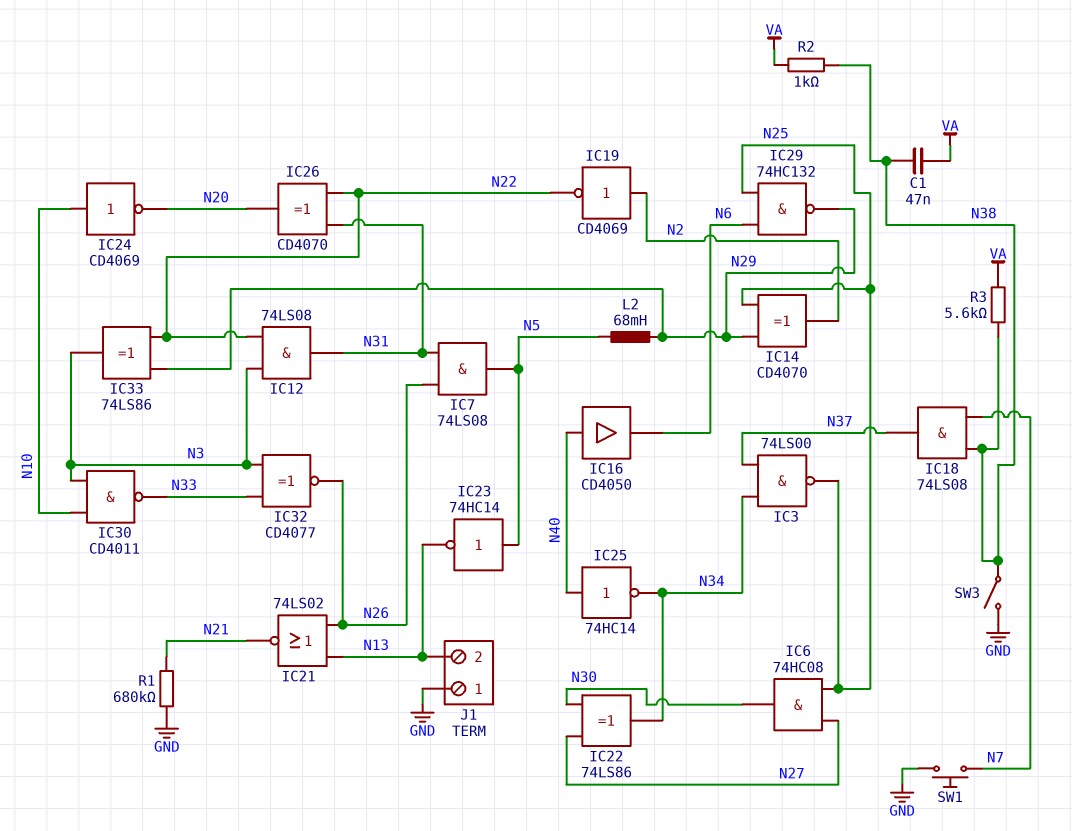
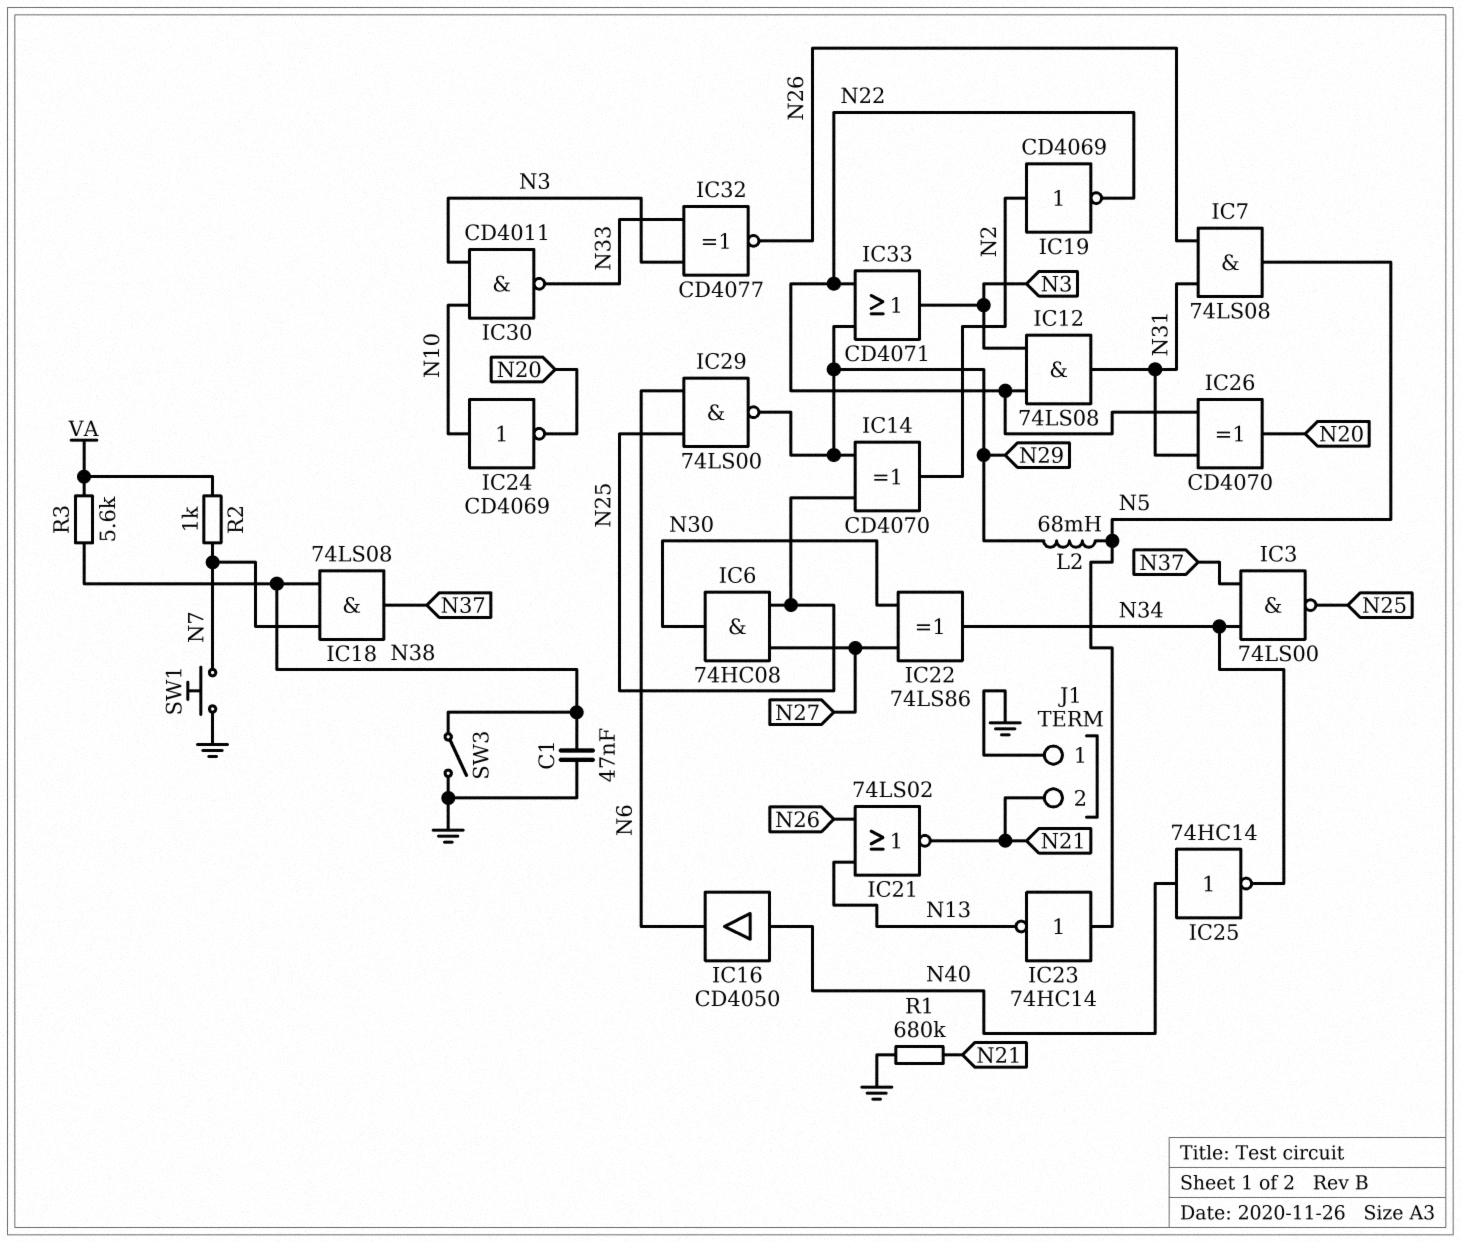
C1: 47nF (N38, VA) -> 47nF (GND, N38)
IC29: NAND 74HC132 (in N6, in N25, out N29) -> NAND 74LS00 (in N6, in N25, out N29)
IC33: XOR 74LS86 (in N22, in N29, out N3) -> OR CD4071 (in N22, in N29, out N3)
J1 pin 2: N13 -> N21
R2: 1k (N38, VA) -> 1k (N7, VA)

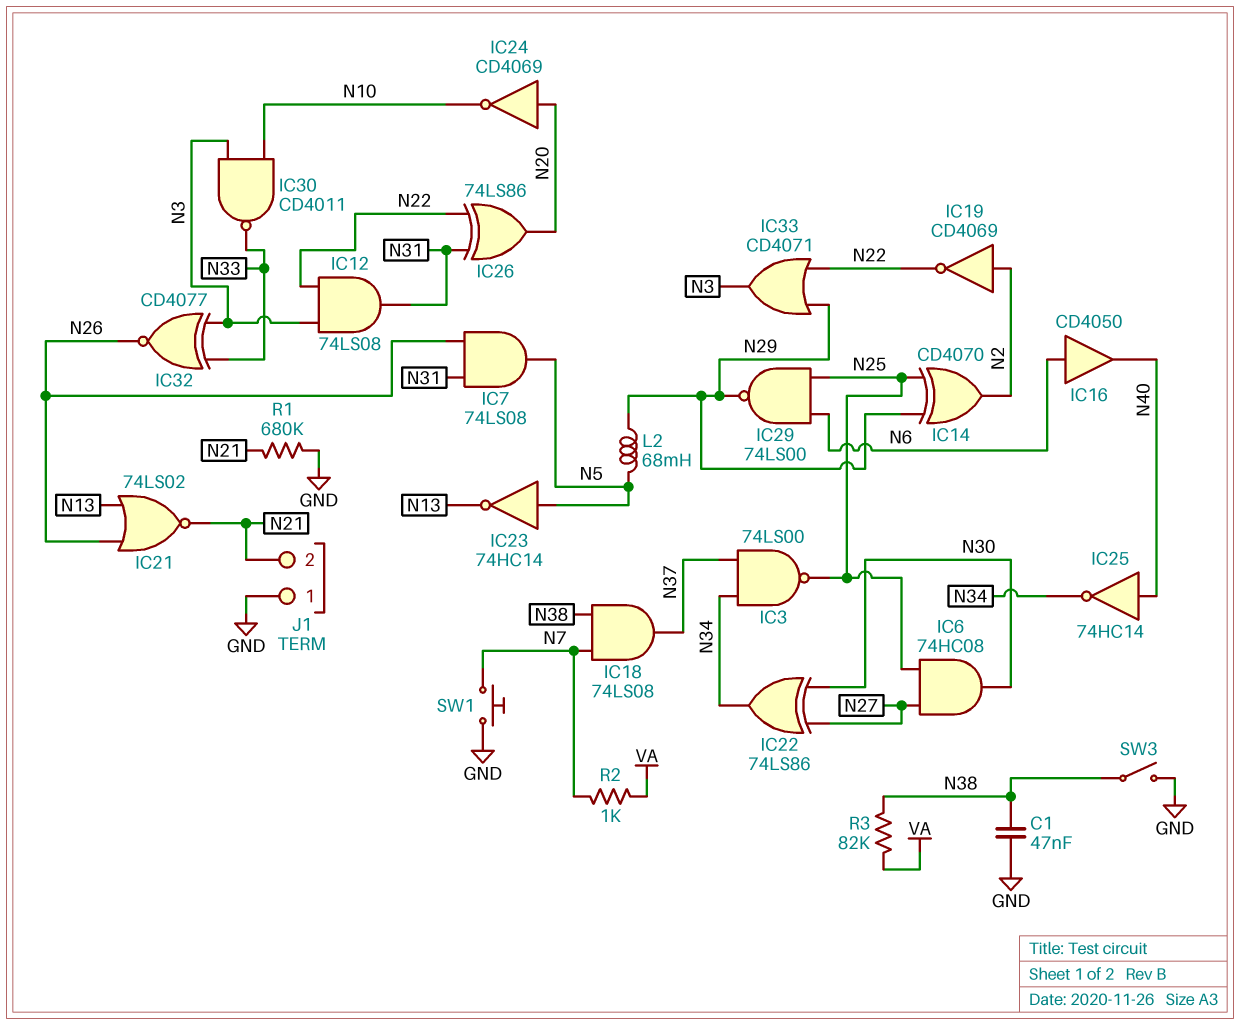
IC16: buffer CD4050 (in N40, out N6) -> buffer CD4050 (in N6, out N40)
IC24: NOT CD4069 (in N10, out N20) -> NOT CD4069 (in N20, out N10)
IC26: XOR CD4070 (in N22, in N31, out N20) -> XOR 74LS86 (in N22, in N31, out N20)
R3: 5.6k (N38, VA) -> 82k (N38, VA)

